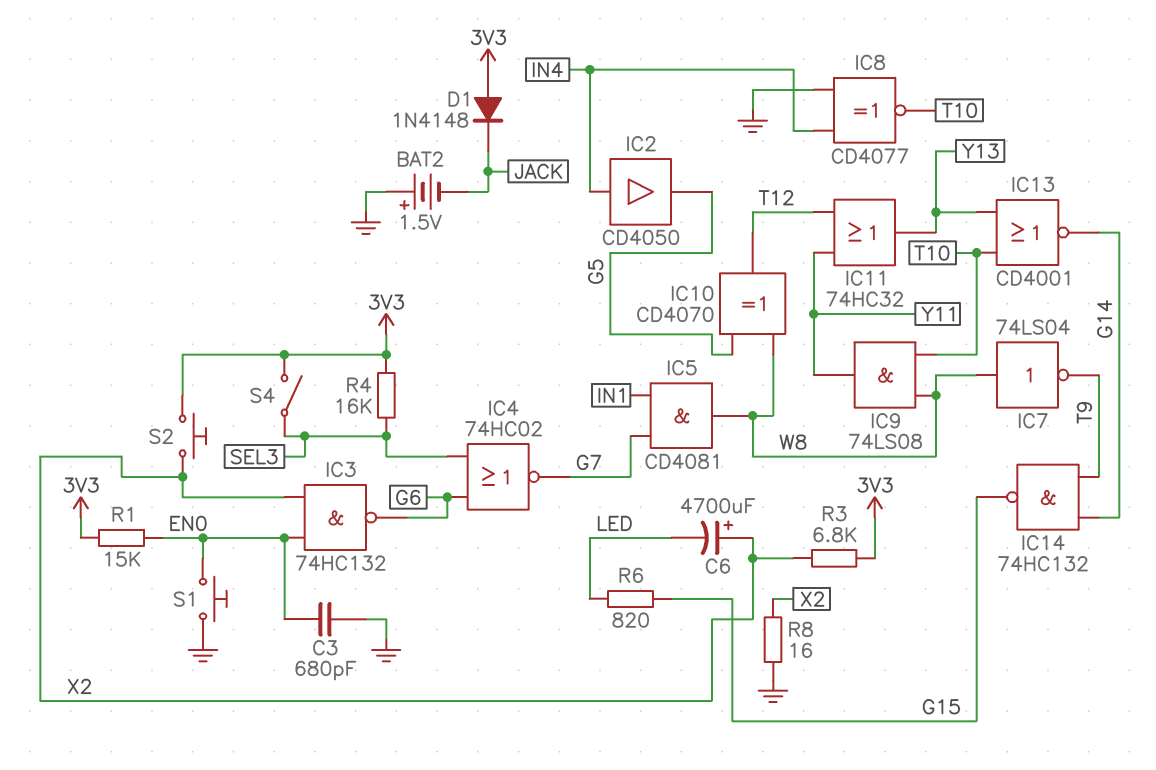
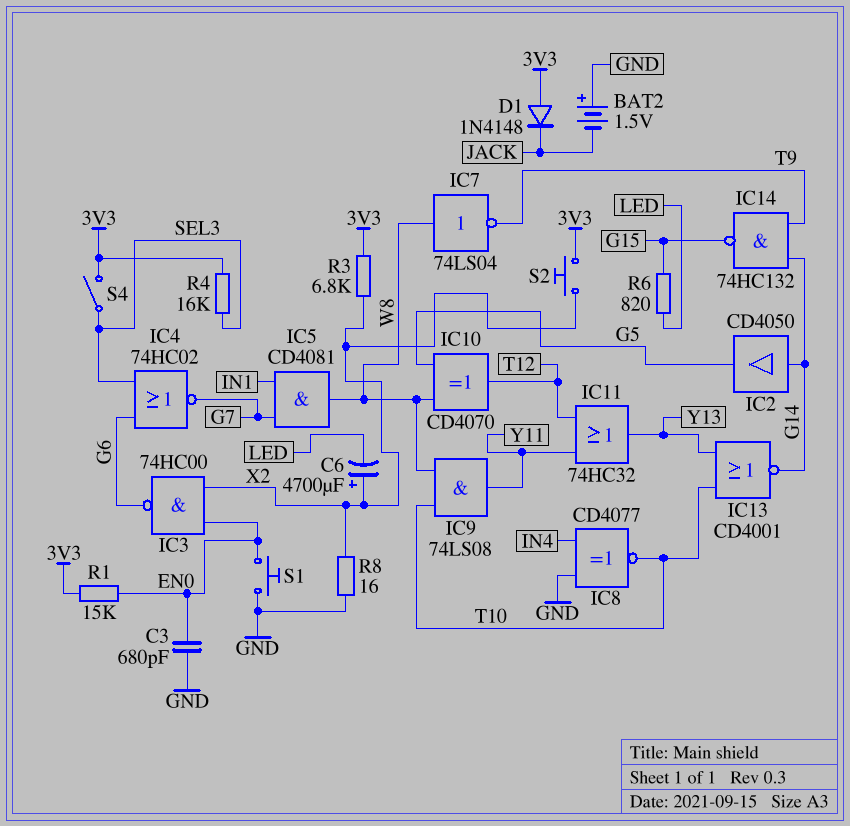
IC2: buffer CD4050 (in IN4, out G5) -> buffer CD4050 (in G14, out G5)
IC3: NAND 74HC132 (in EN0, in X2, out G6) -> NAND 74HC00 (in EN0, in X2, out G6)

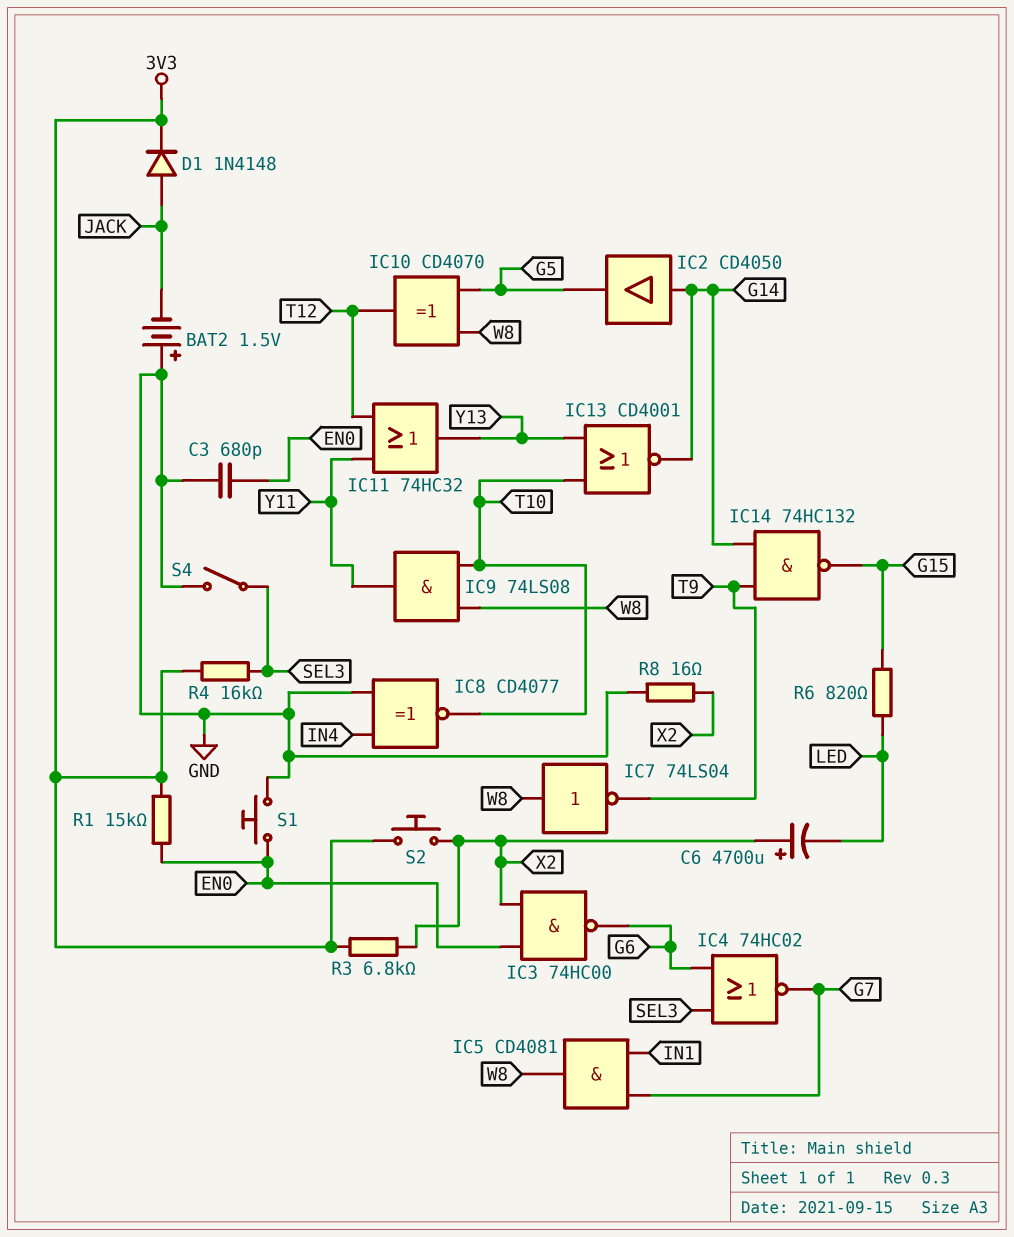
D1: diode 1N4148 (A 3V3, K JACK) -> diode 1N4148 (A JACK, K 3V3)
S4: switch (3V3, SEL3) -> switch (GND, SEL3)

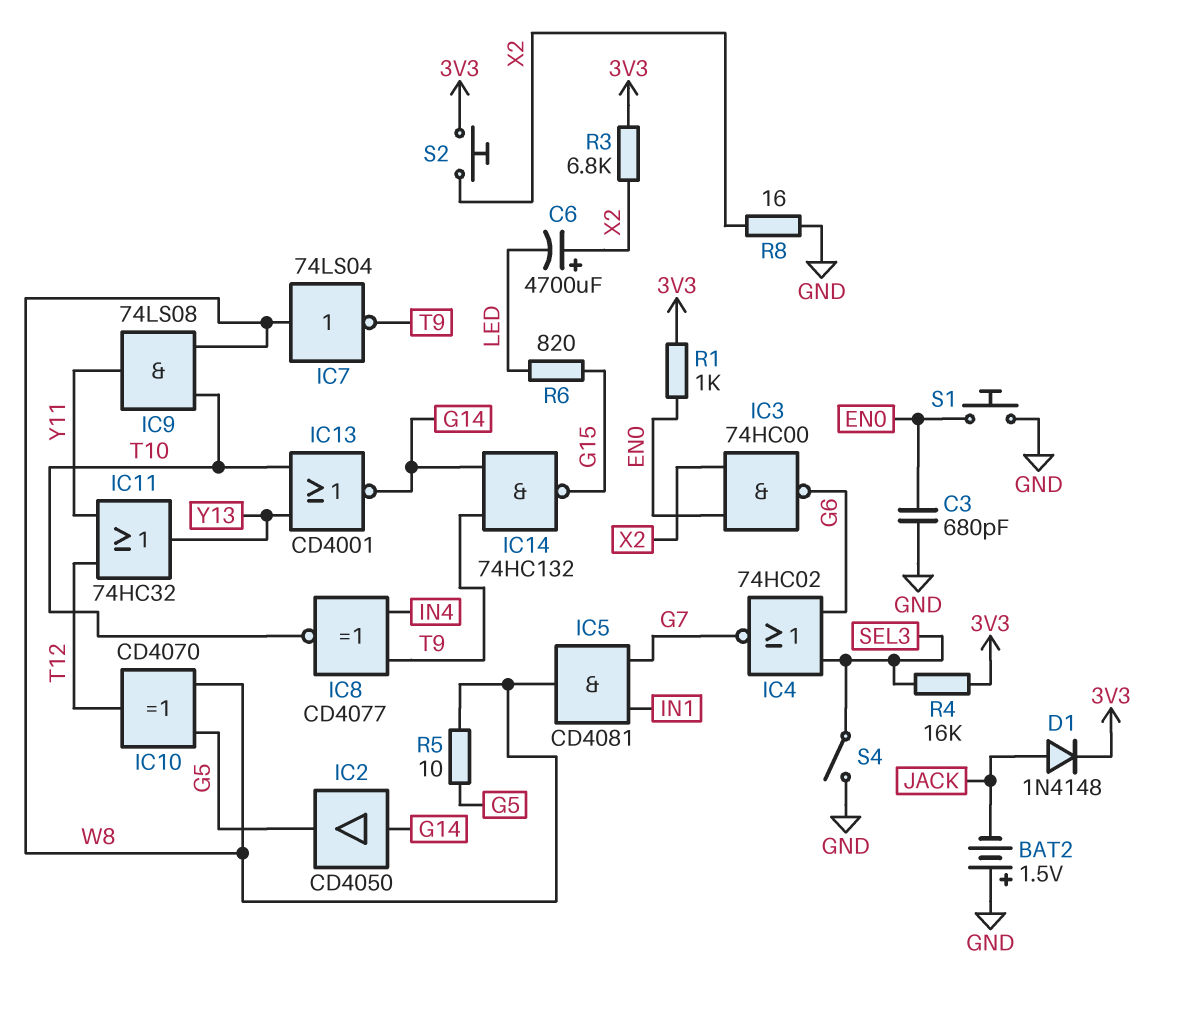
IC8: XNOR CD4077 (in GND, in IN4, out T10) -> XNOR CD4077 (in IN4, in T9, out T10)
R1: 15k (3V3, EN0) -> 1k (3V3, EN0)
R5: none -> 10 (G5, W8)

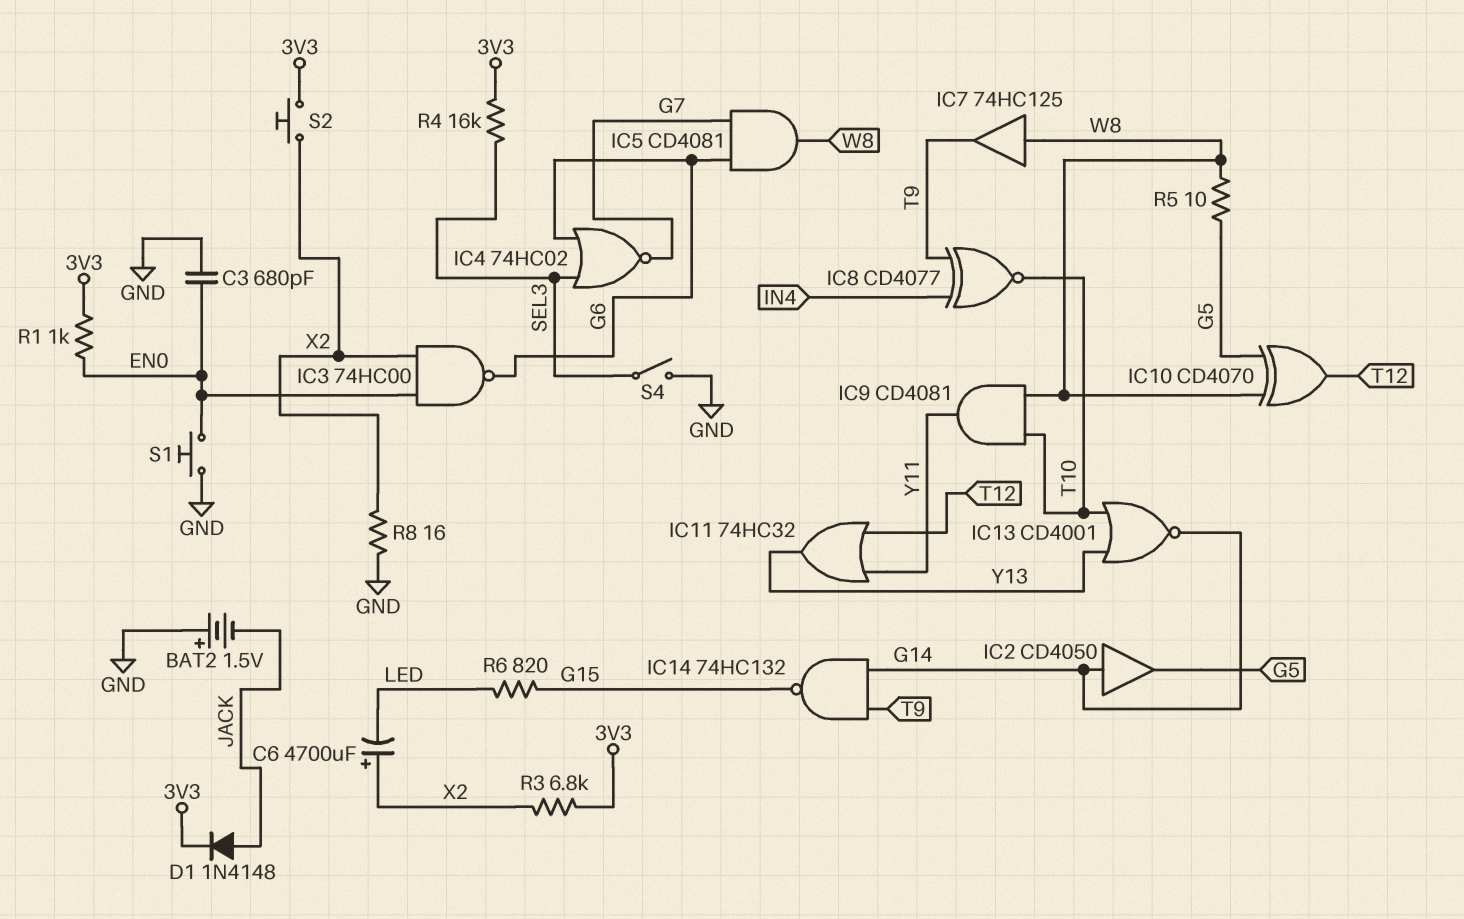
IC5: AND CD4081 (in G7, in IN1, out W8) -> AND CD4081 (in G6, in G7, out W8)
IC7: NOT 74LS04 (in W8, out T9) -> buffer 74HC125 (in W8, out T9)
IC9: AND 74LS08 (in T10, in W8, out Y11) -> AND CD4081 (in T10, in W8, out Y11)

